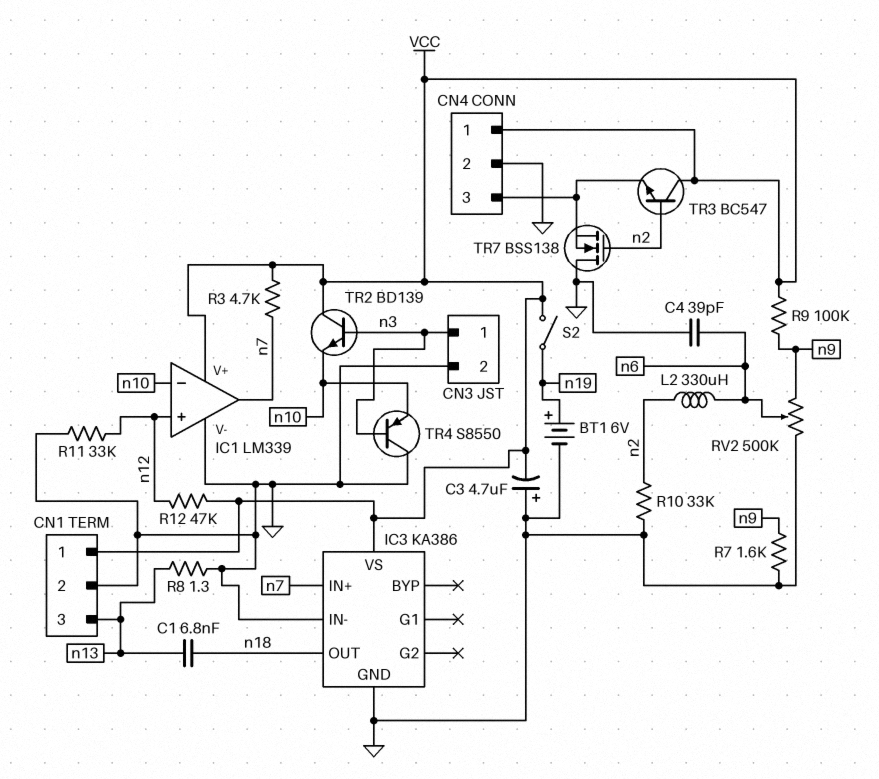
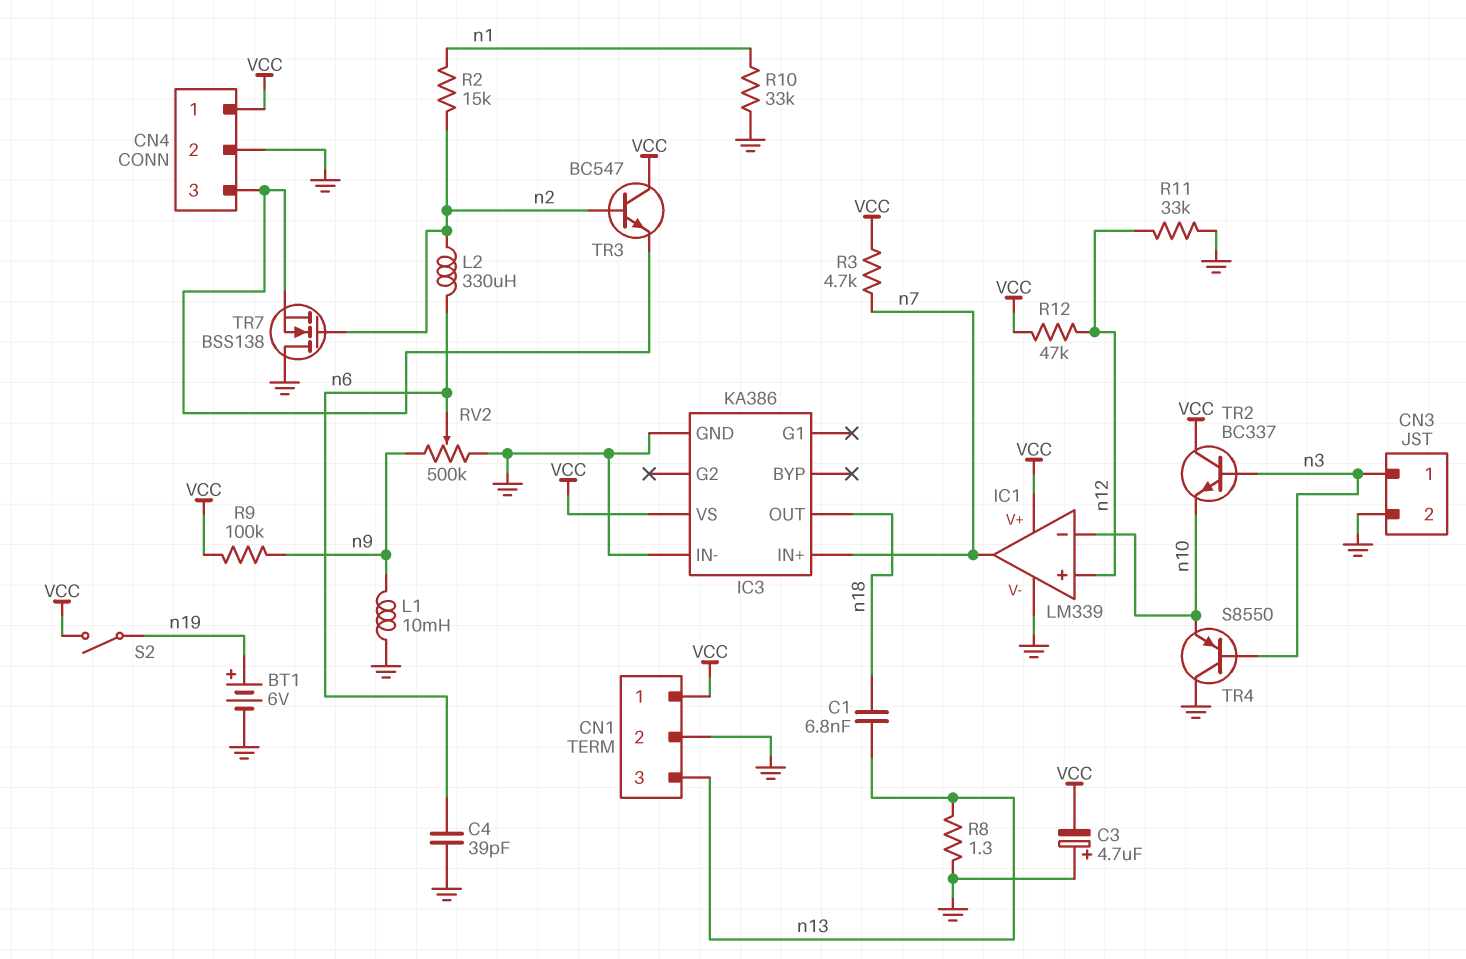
L1: none -> 10mH (GND, n9)
R2: none -> 15k (n1, n2)
R7: 1.6k (GND, n9) -> none
R10: 33k (GND, n2) -> 33k (GND, n1)
TR2: NPN BD139 (B n3, C VCC, E n10) -> NPN BC337 (B n3, C VCC, E n10)

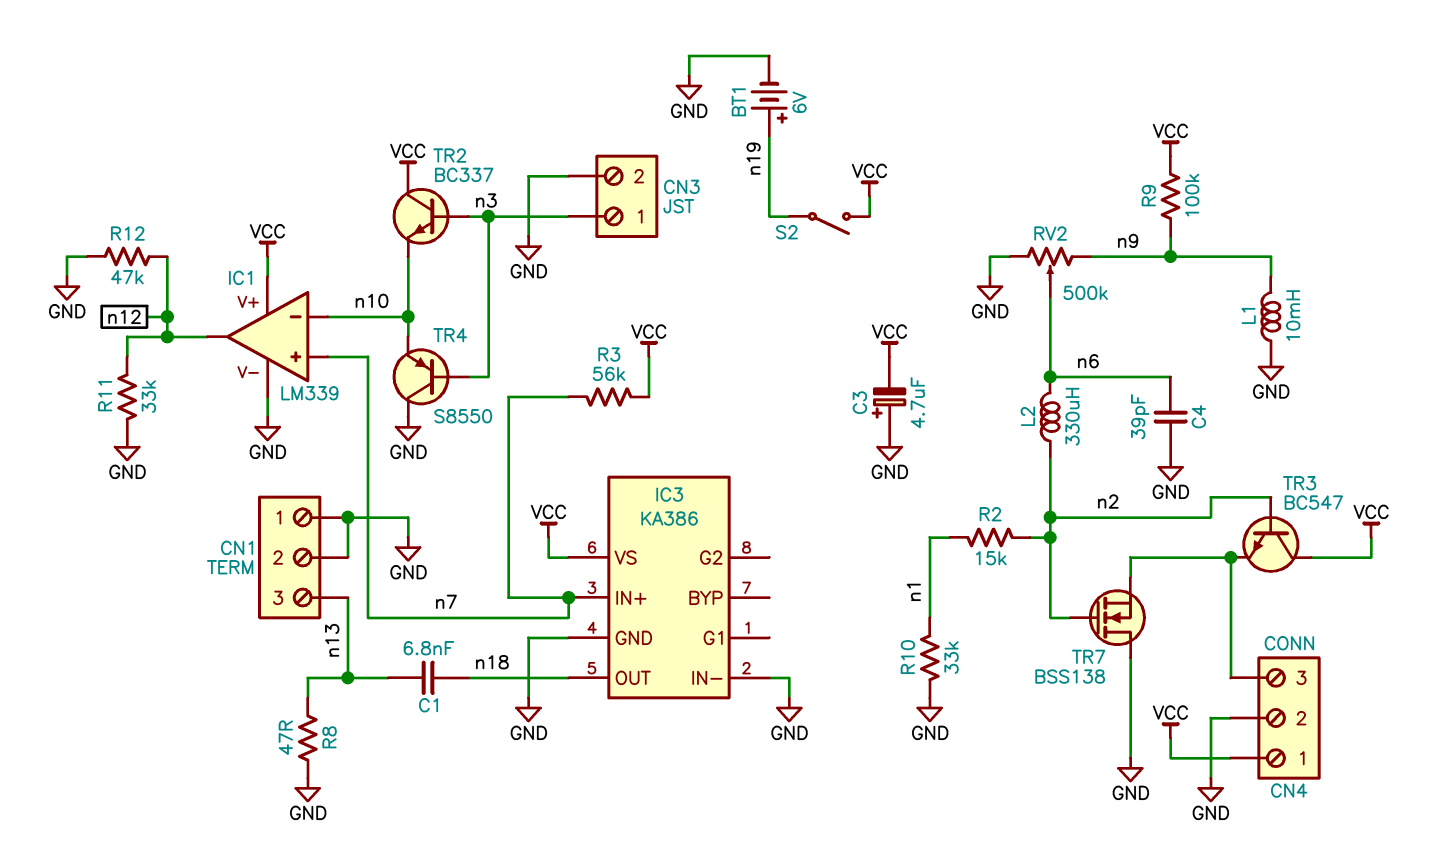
CN1 pin 1: VCC -> GND
IC1 pin in+: n12 -> n7
IC1 pin out: n7 -> n12
R3: 4.7k (VCC, n7) -> 56k (VCC, n7)
R8: 1.3 (GND, n13) -> 47 (GND, n13)
R12: 47k (VCC, n12) -> 47k (GND, n12)

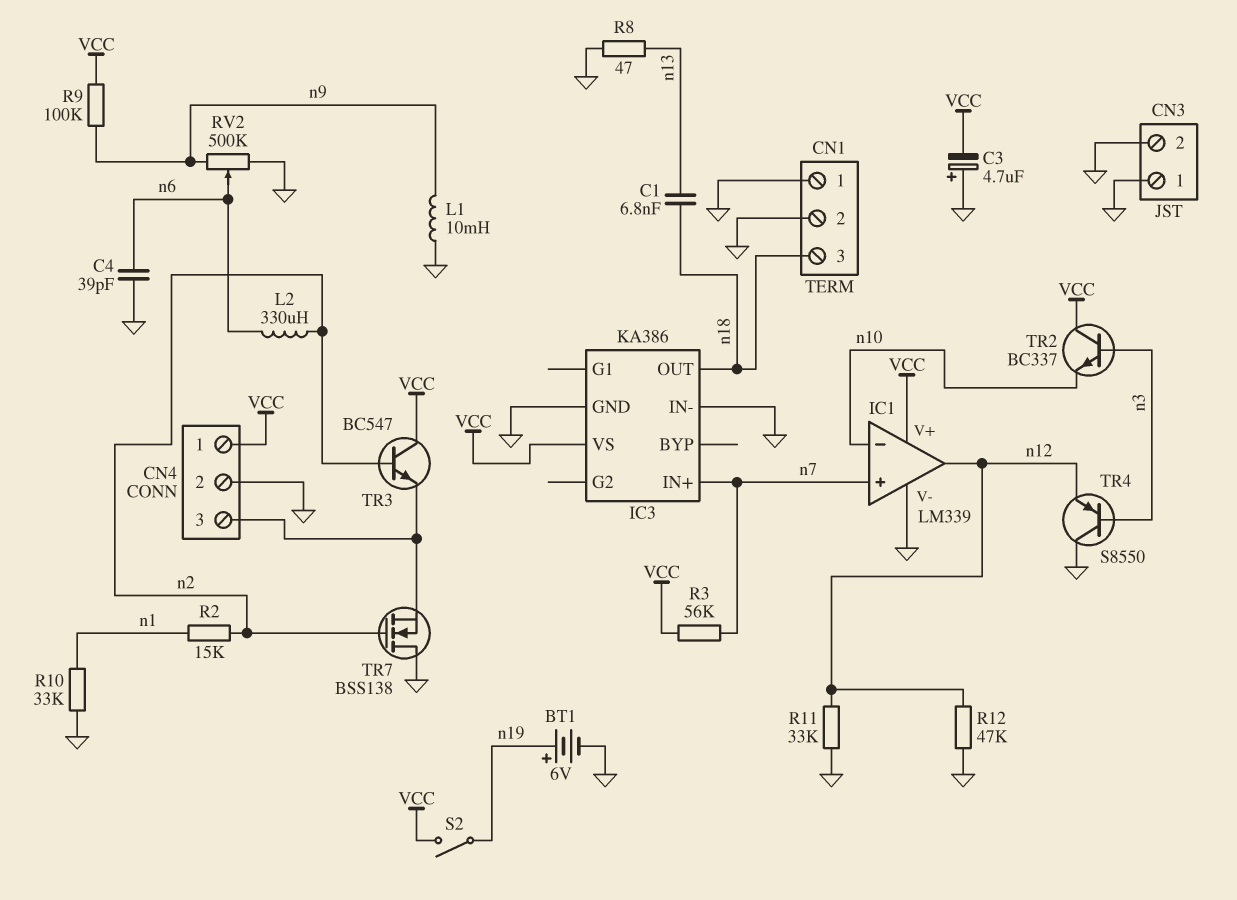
CN1 pin 3: n13 -> n18
CN3 pin 1: n3 -> GND
TR4: PNP S8550 (B n3, C GND, E n10) -> PNP S8550 (B n3, C GND, E n12)

